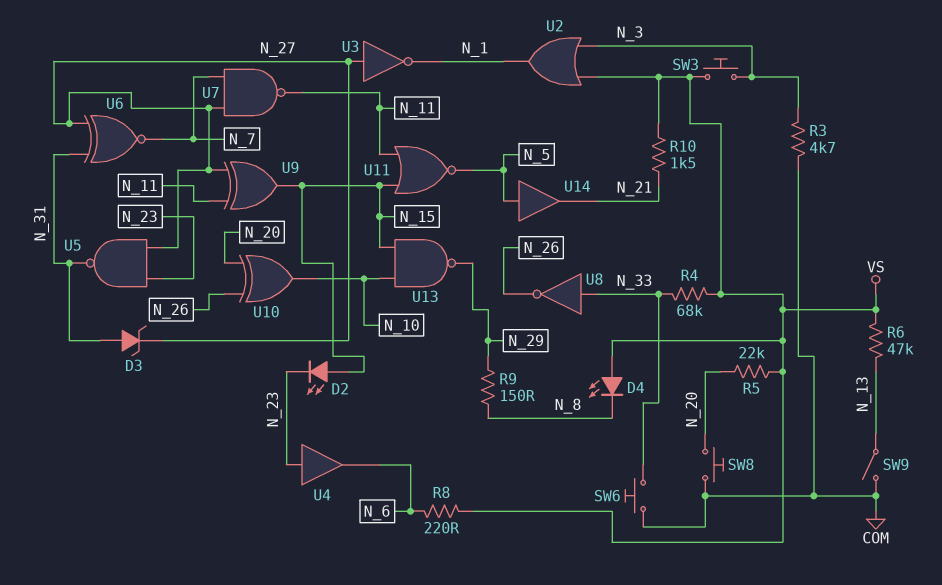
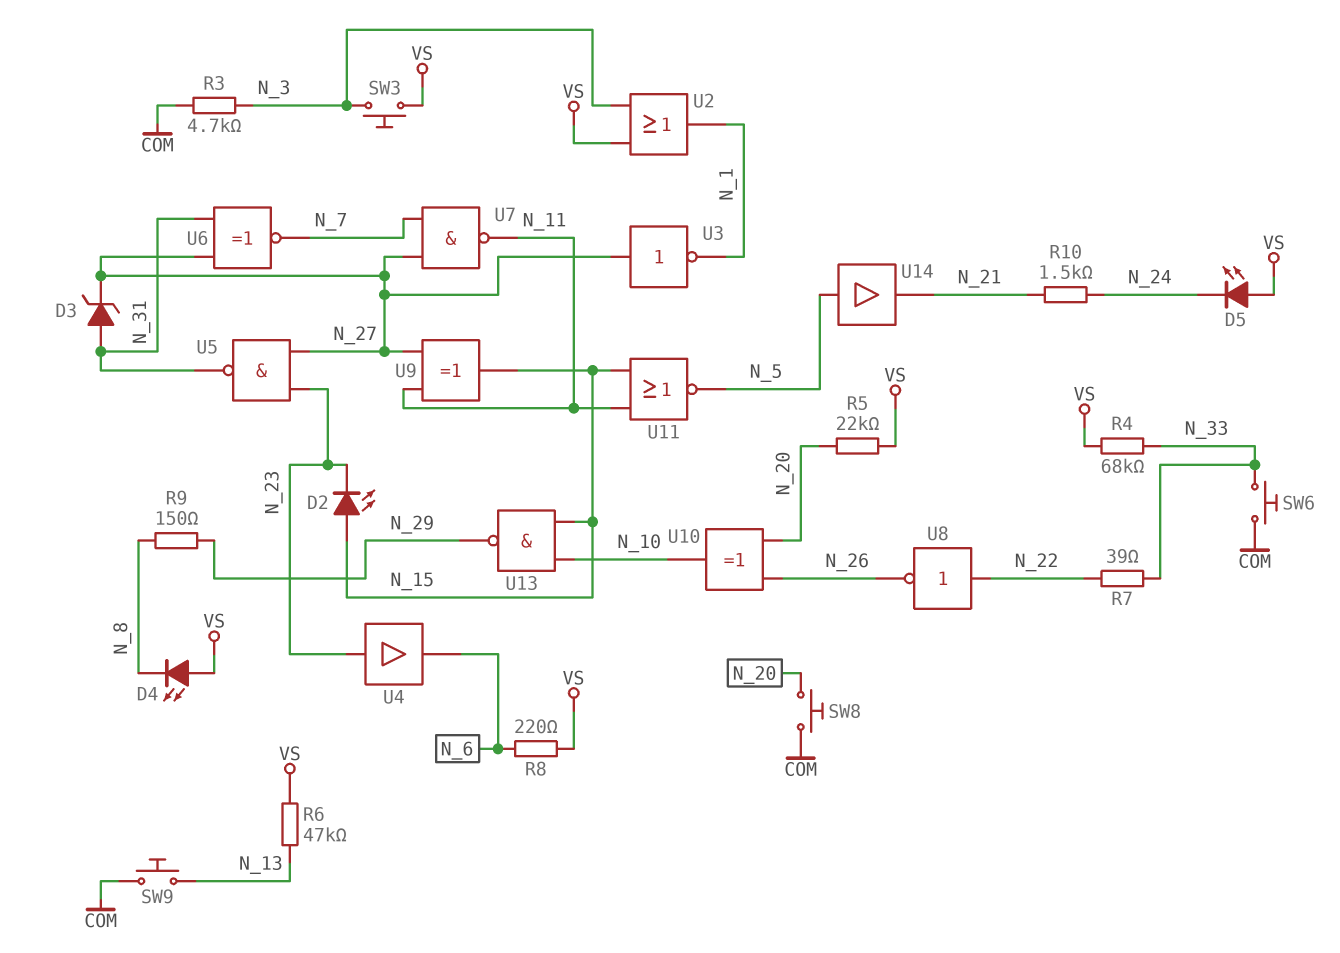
D5: none -> LED (A VS, K N_24)
R7: none -> 39 (N_22, N_33)
R10: 1.5k (N_21, VS) -> 1.5k (N_21, N_24)
SW9: switch (COM, N_13) -> button (COM, N_13)
U8: NOT (in N_33, out N_26) -> NOT (in N_22, out N_26)

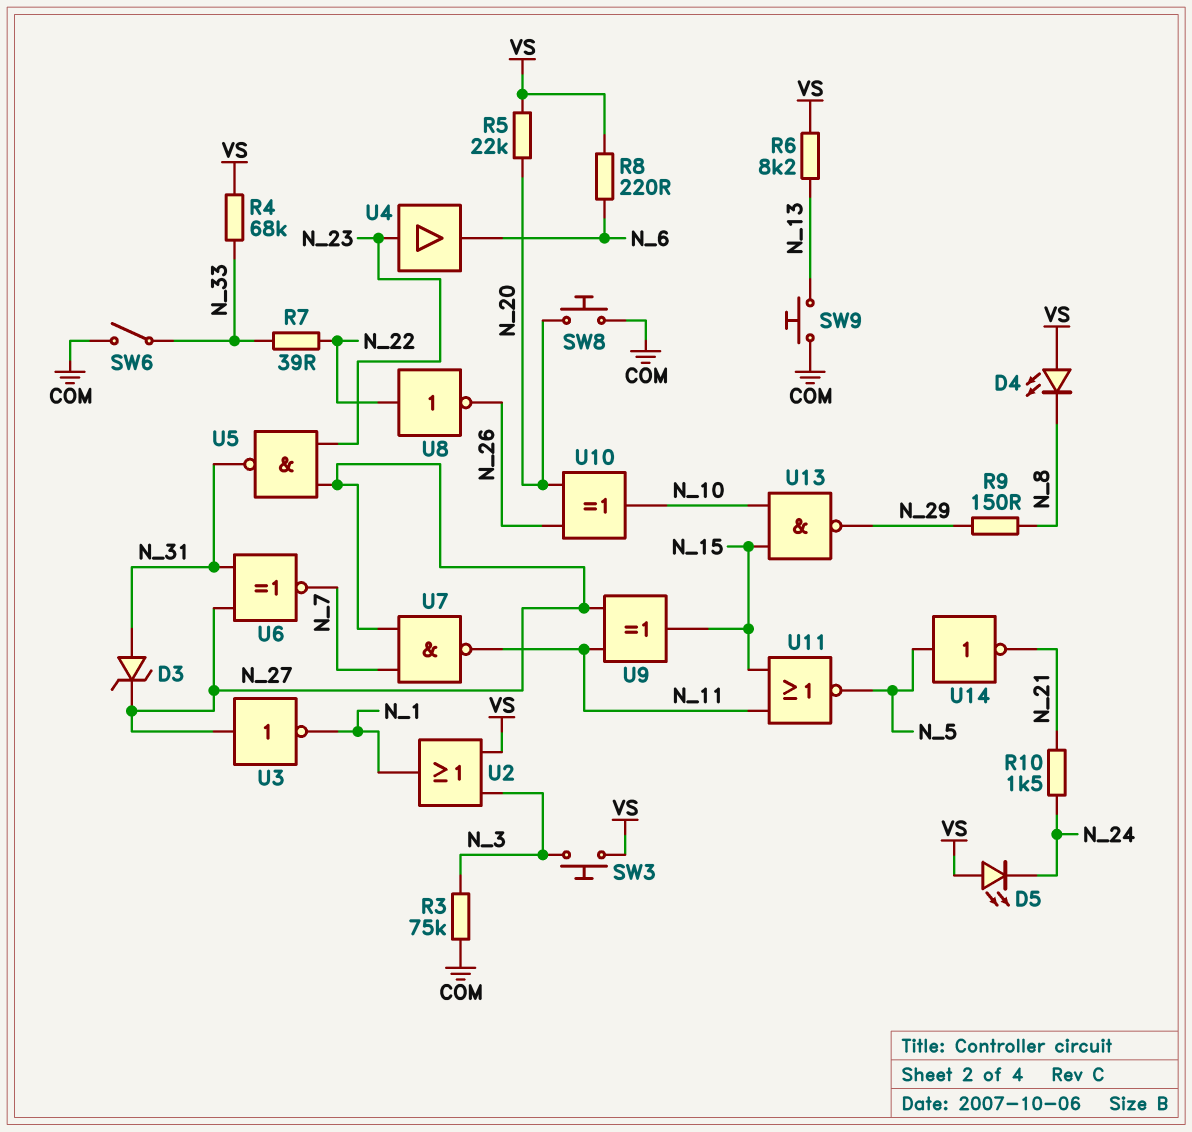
D2: LED (A N_15, K N_23) -> none
R3: 4.7k (COM, N_3) -> 75k (COM, N_3)
R6: 47k (N_13, VS) -> 8.2k (N_13, VS)
SW6: button (COM, N_33) -> switch (COM, N_33)
U14: buffer (in N_5, out N_21) -> NOT (in N_5, out N_21)

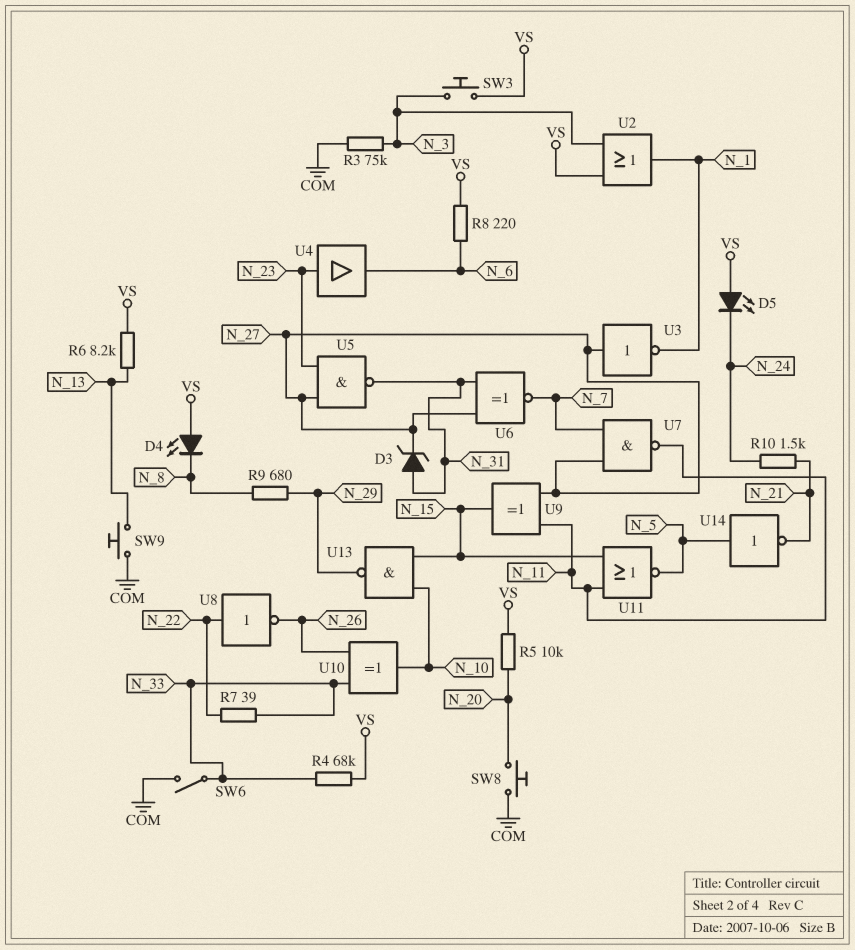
R5: 22k (N_20, VS) -> 10k (N_20, VS)
R9: 150 (N_8, N_29) -> 680 (N_8, N_29)
U10: XOR (in N_20, in N_26, out N_10) -> XOR (in N_26, in N_33, out N_10)

